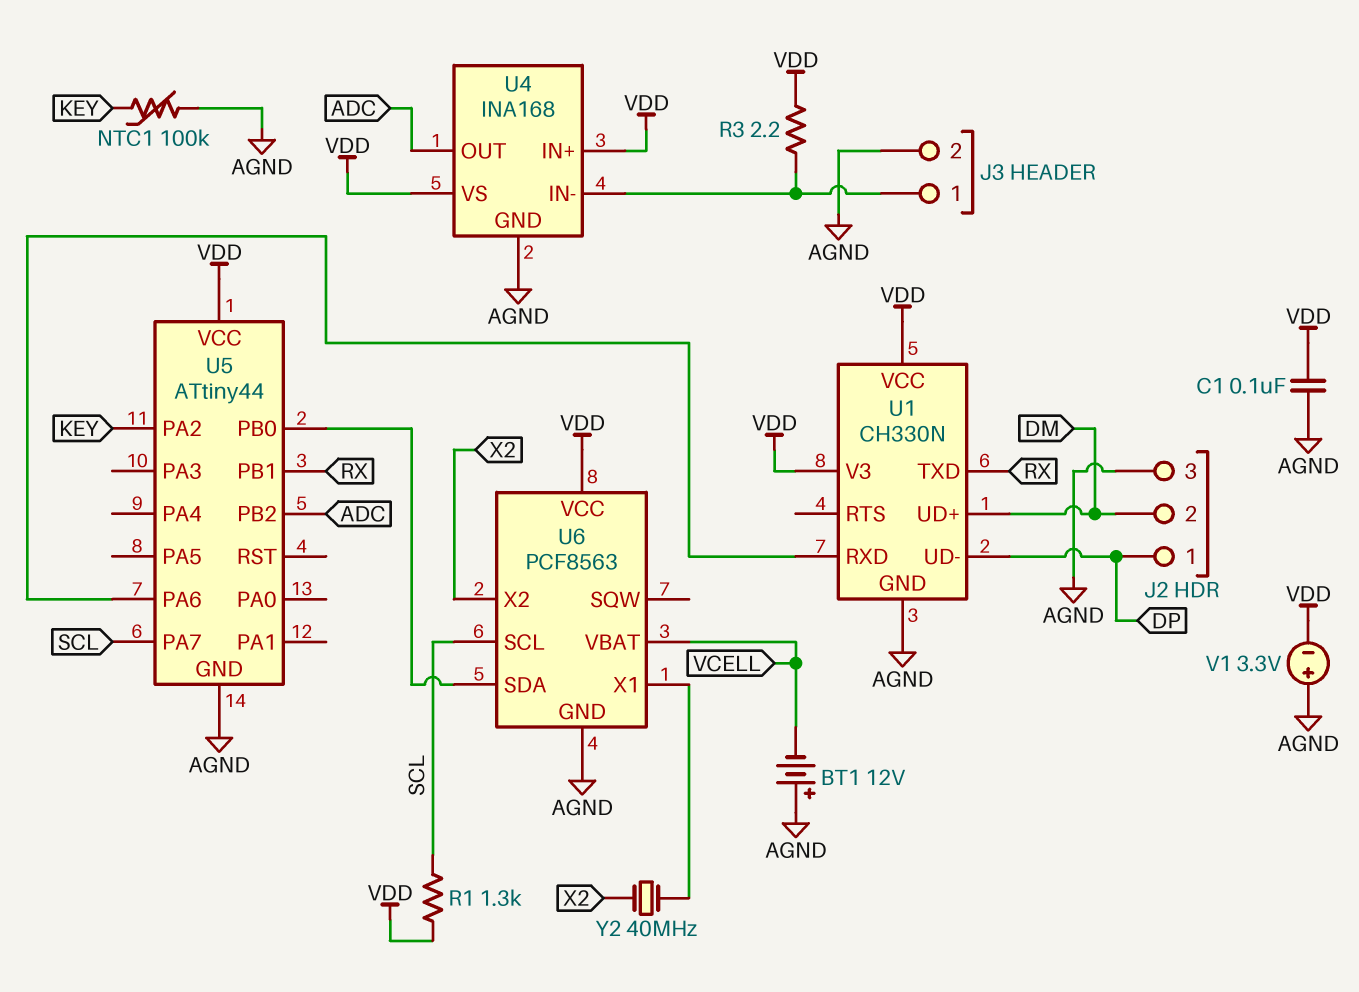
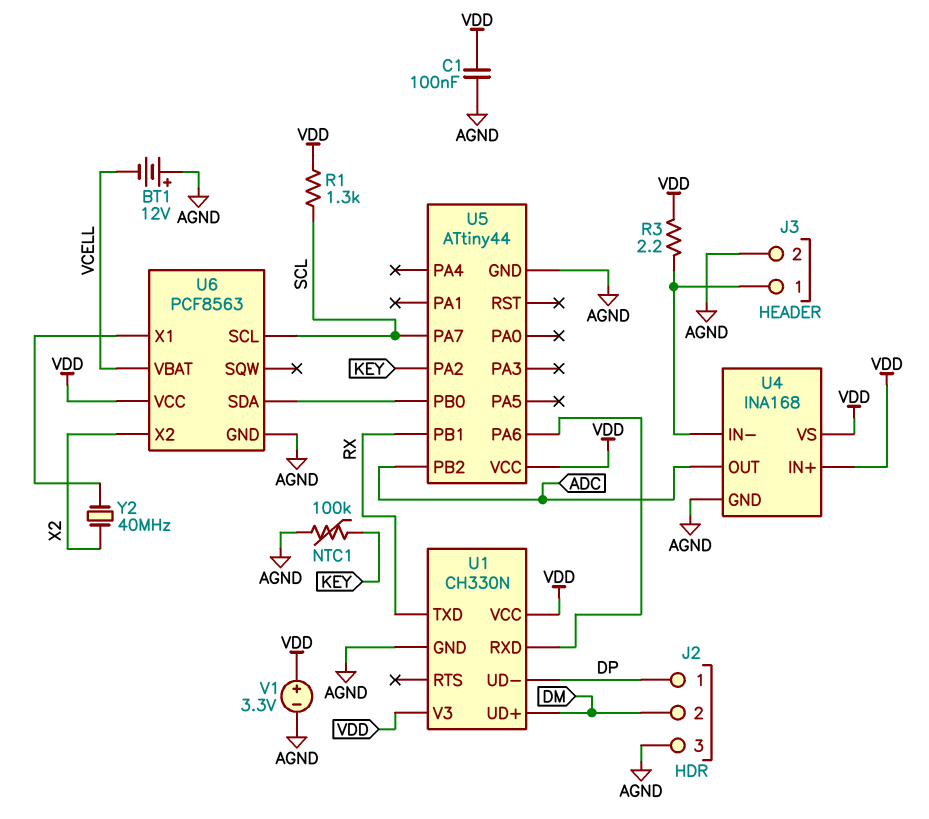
V1: 3.3V (plus AGND, minus VDD) -> 3.3V (plus VDD, minus AGND)

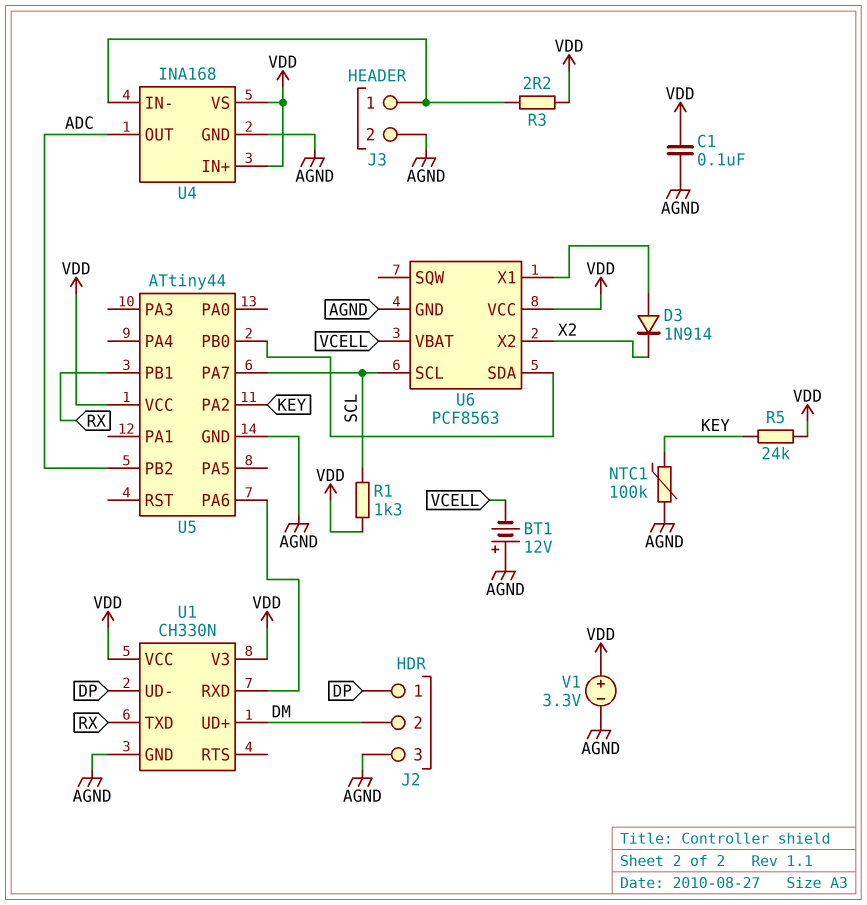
D3: none -> diode 1N914 (A U6/X1, K X2)
R5: none -> 24k (KEY, VDD)
Y2: 40MHz (U6/X1, X2) -> none

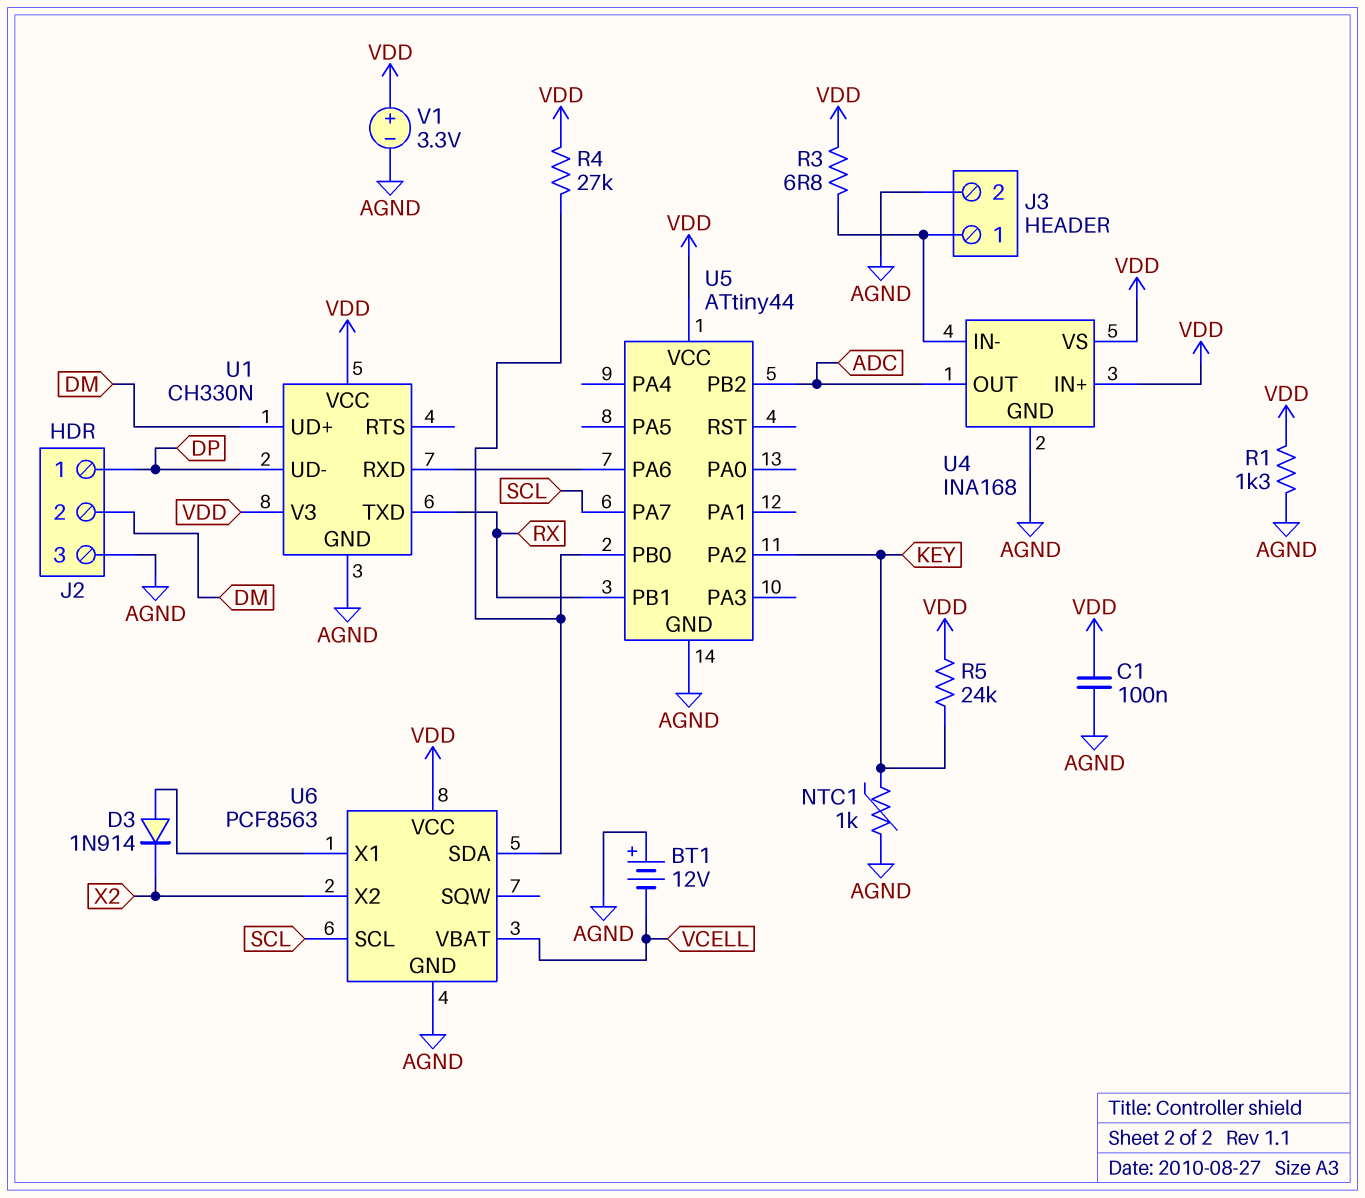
NTC1: 100k (AGND, KEY) -> 1k (AGND, KEY)
R1: 1.3k (SCL, VDD) -> 1.3k (AGND, VDD)
R3: 2.2 (J3/1, VDD) -> 6.8 (J3/1, VDD)
R4: none -> 27k (U5/PB0, VDD)

